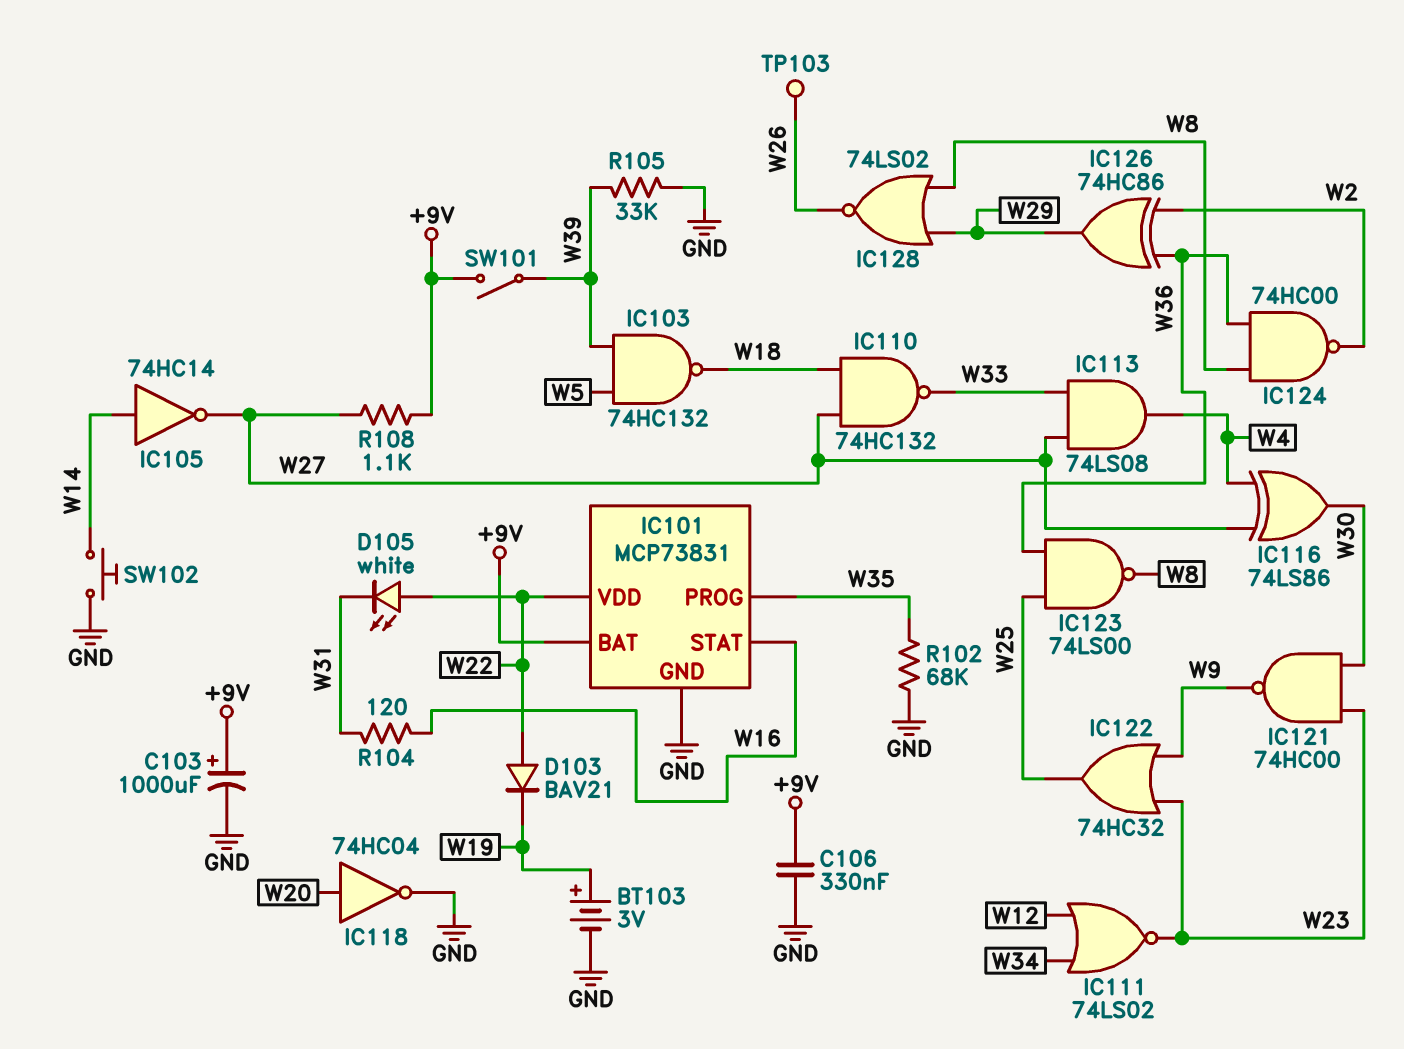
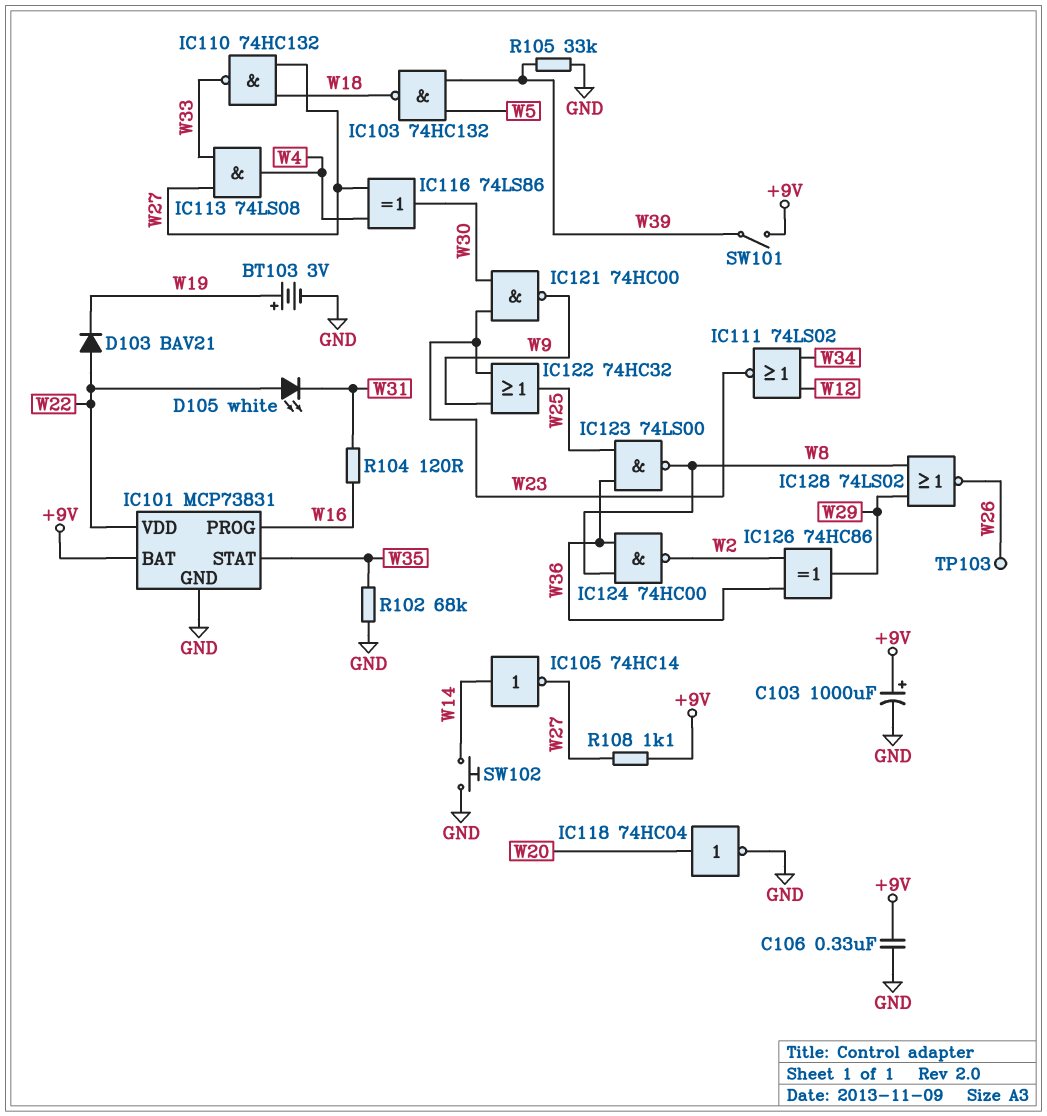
IC101 pin PROG: W35 -> W16
IC101 pin STAT: W16 -> W35

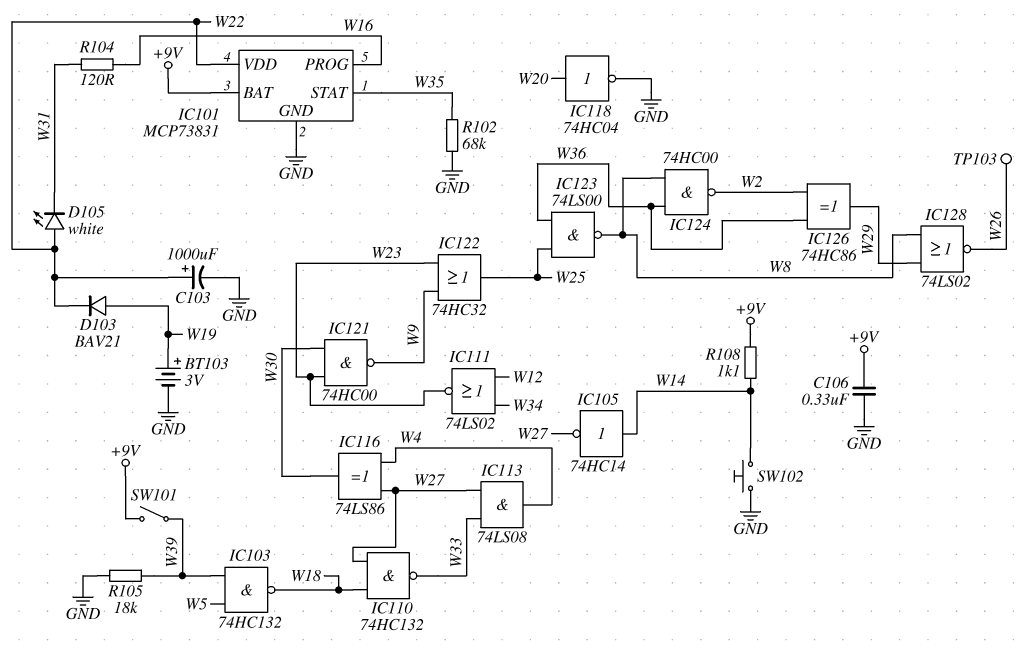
C103: 1000uF (plus +9V, minus GND) -> 1000uF (plus W22, minus GND)
D103: diode BAV21 (A W22, K W19) -> diode BAV21 (A W19, K W22)
R105: 33k (GND, W39) -> 18k (GND, W39)
R108: 1.1k (+9V, W27) -> 1.1k (+9V, W14)

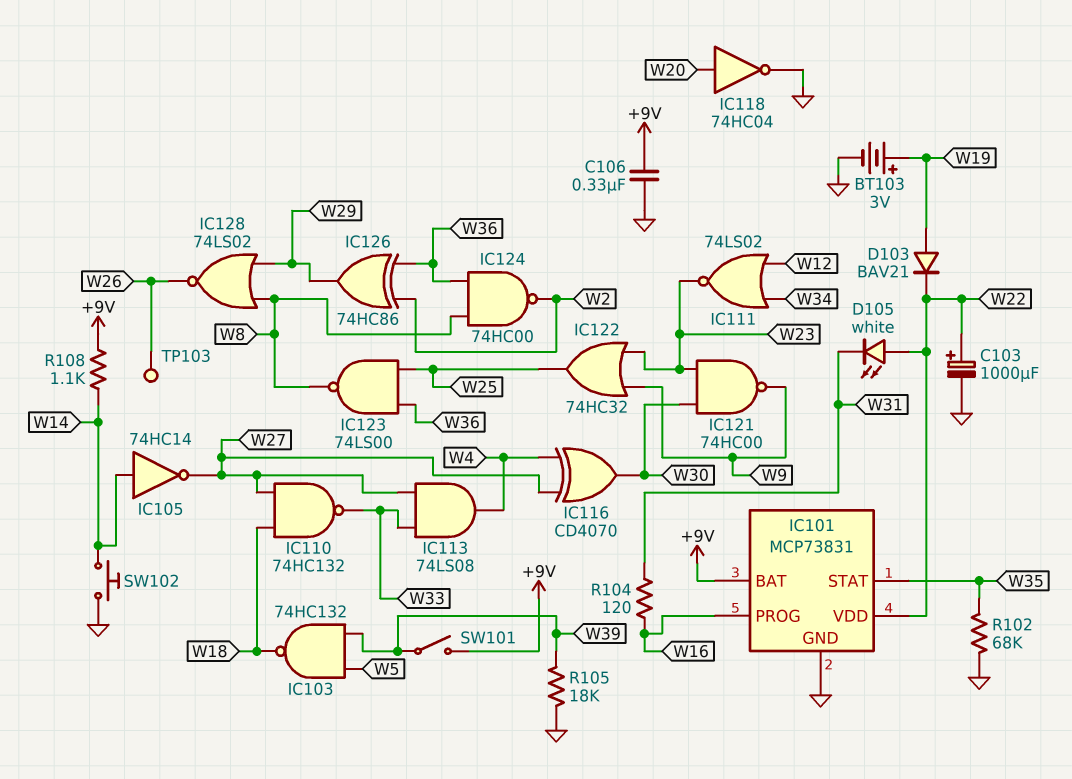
IC116: XOR 74LS86 (in W4, in W27, out W30) -> XOR CD4070 (in W4, in W27, out W30)

